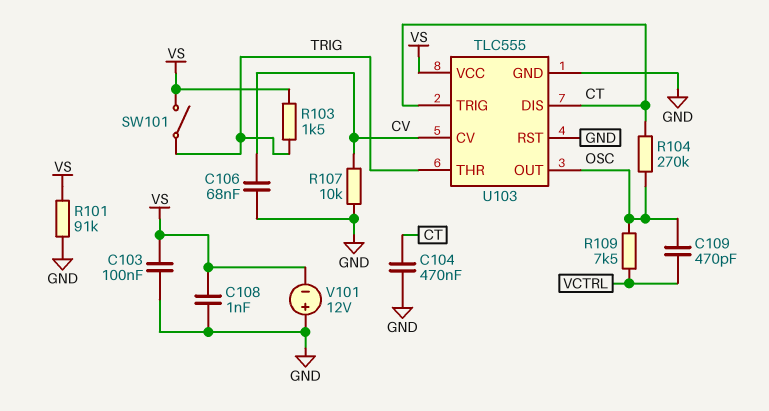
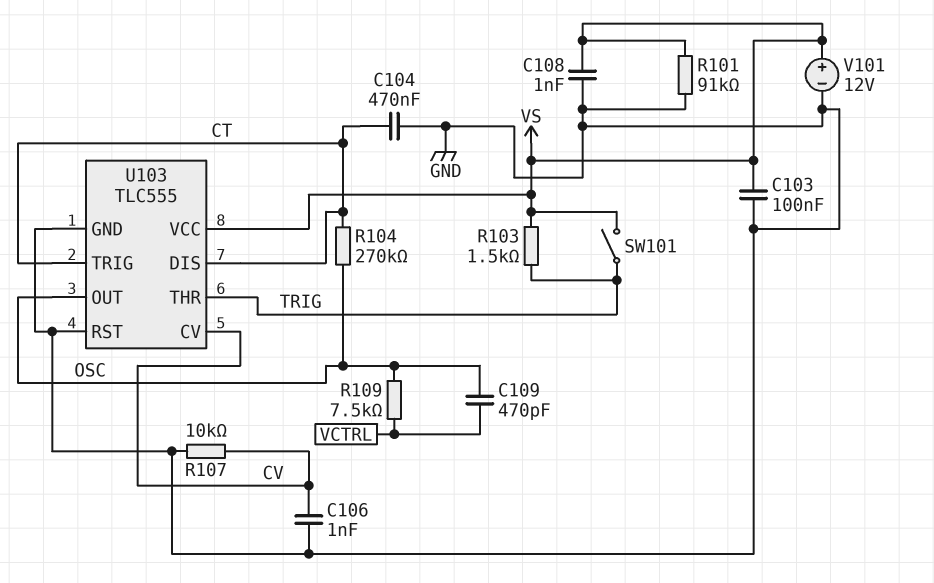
C106: 68nF (CV, GND) -> 1nF (CV, GND)
V101: 12V (plus GND, minus VS) -> 12V (plus VS, minus GND)

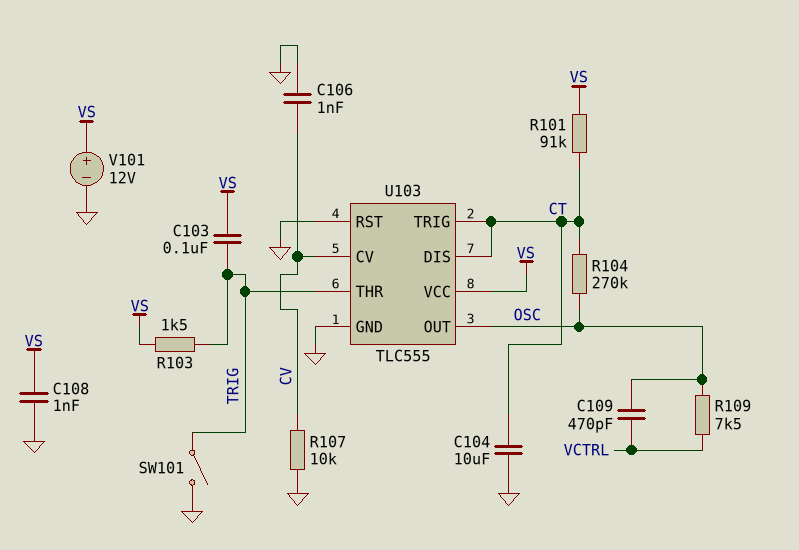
C103: 100nF (GND, VS) -> 100nF (TRIG, VS)
C104: 470nF (CT, GND) -> 10uF (CT, GND)
R101: 91k (GND, VS) -> 91k (CT, VS)
SW101: switch (TRIG, VS) -> switch (GND, TRIG)

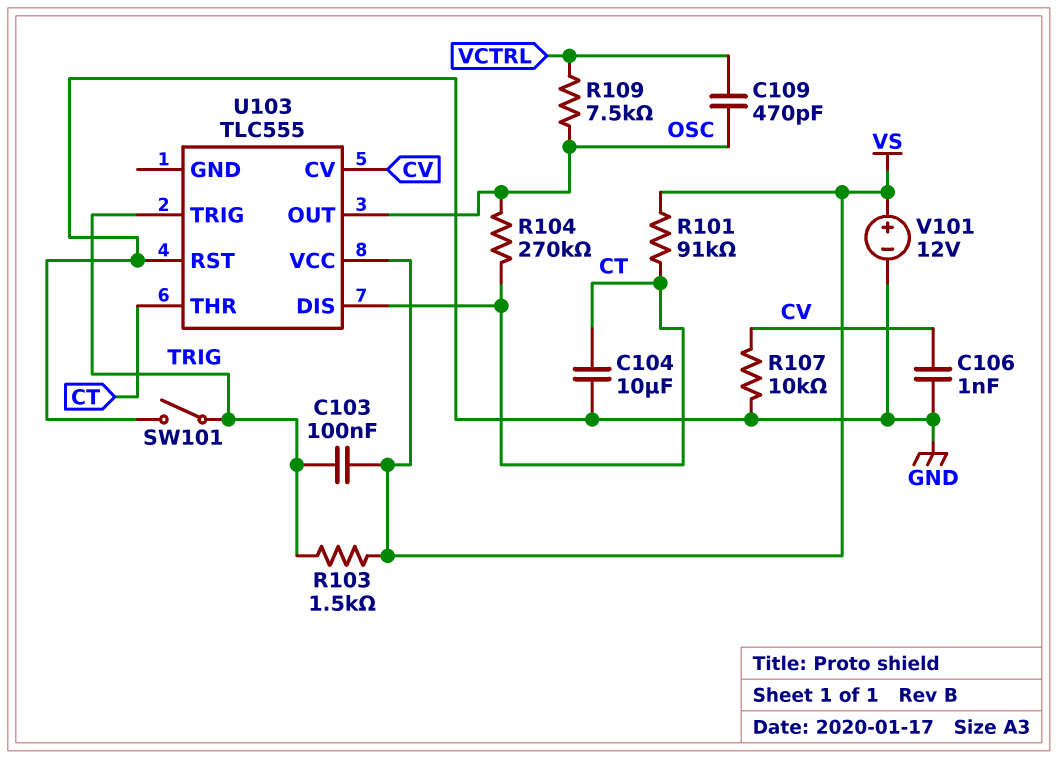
C108: 1nF (GND, VS) -> none
U103 pin GND: GND -> none
U103 pin THR: TRIG -> CT
U103 pin TRIG: CT -> TRIG

